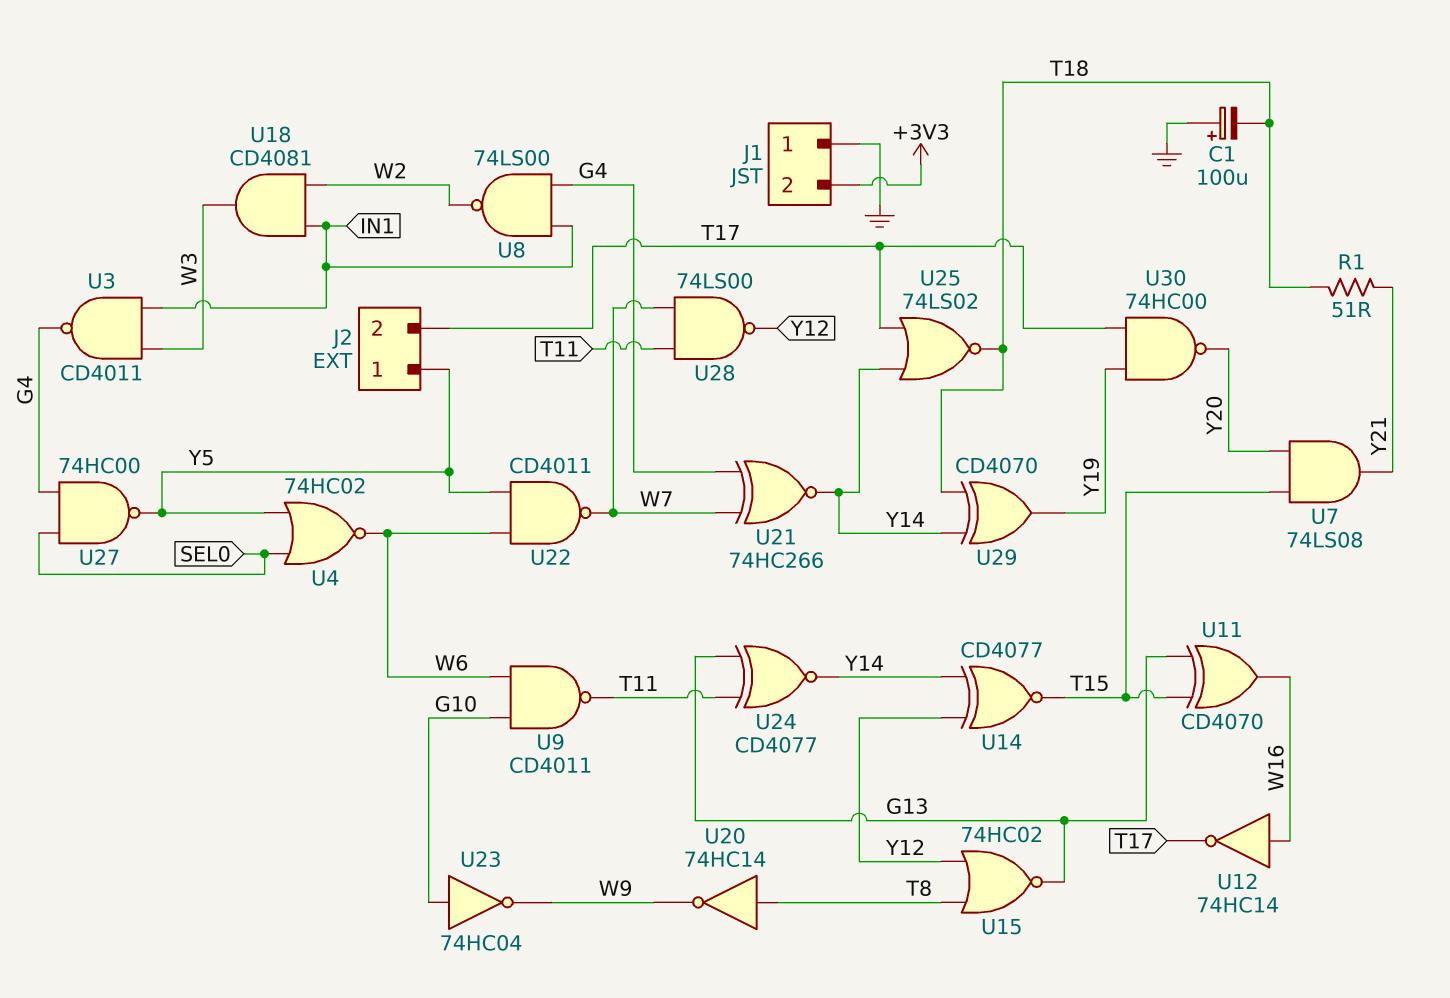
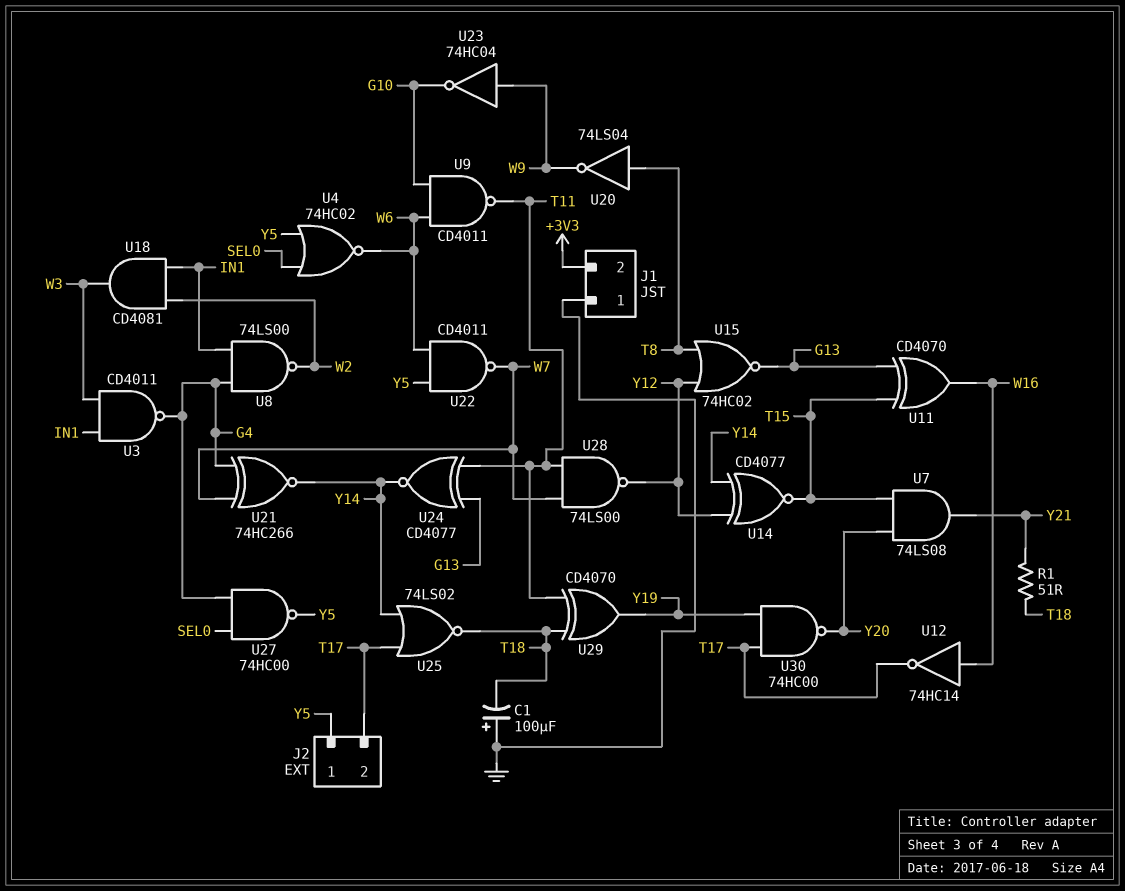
U20: NOT 74HC14 (in T8, out W9) -> NOT 74LS04 (in T8, out W9)
U23: NOT 74HC04 (in G10, out W9) -> NOT 74HC04 (in W9, out G10)
U29: XOR CD4070 (in T18, in Y14, out Y19) -> XOR CD4070 (in T11, in T18, out Y19)

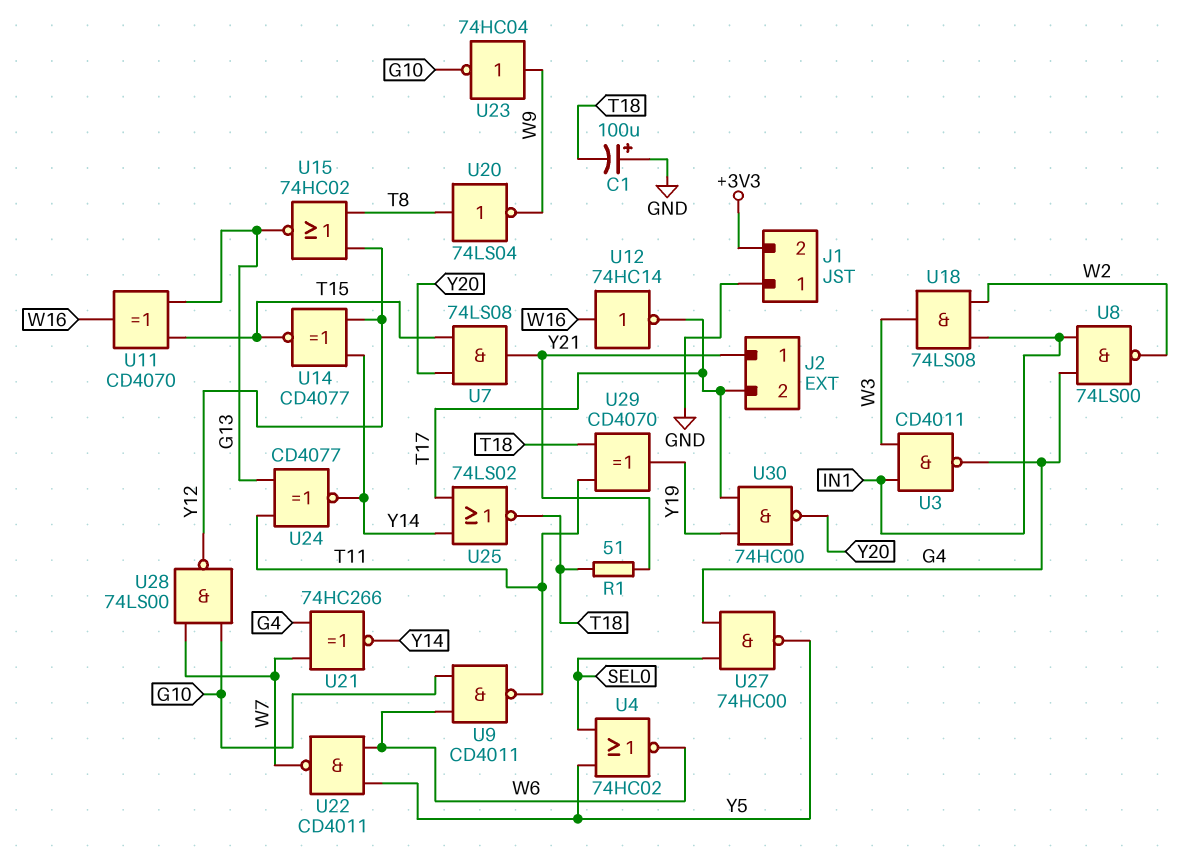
J2 pin 1: Y5 -> Y21
U18: AND CD4081 (in IN1, in W2, out W3) -> AND 74LS08 (in IN1, in W2, out W3)
U28: NAND 74LS00 (in T11, in W7, out Y12) -> NAND 74LS00 (in G10, in W7, out Y12)

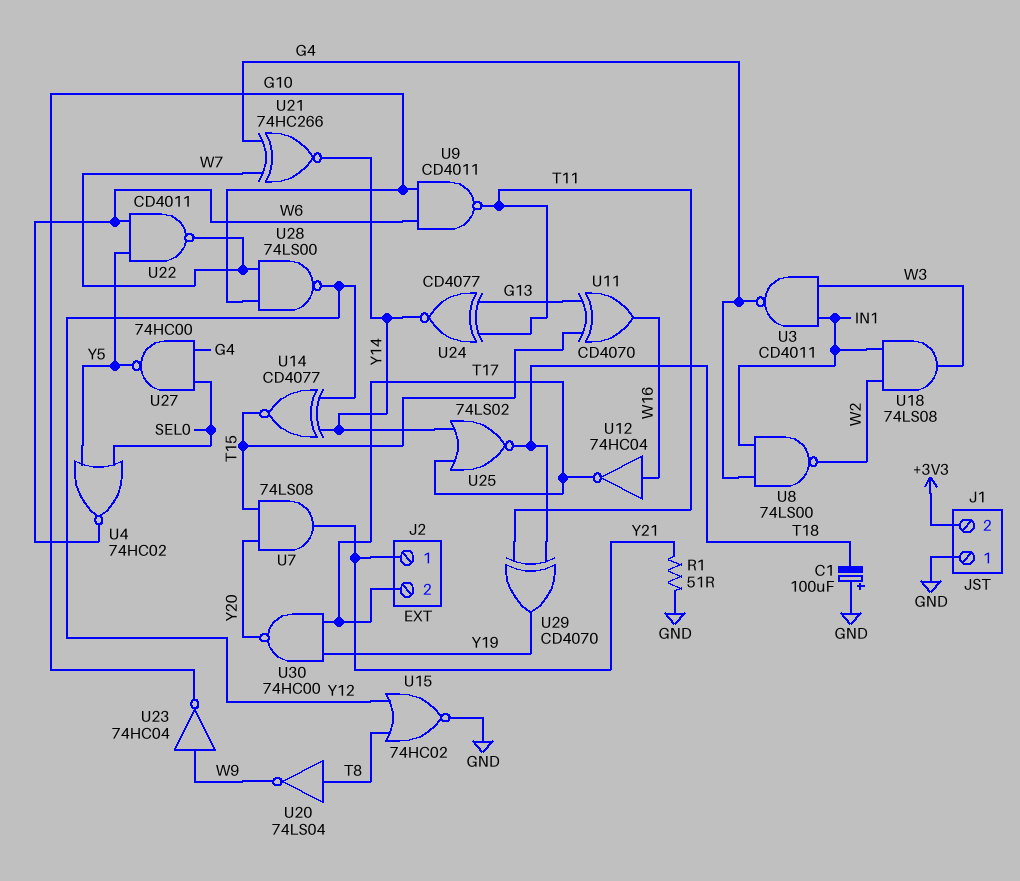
R1: 51 (T18, Y21) -> 51 (GND, Y21)
U12: NOT 74HC14 (in W16, out T17) -> NOT 74HC04 (in W16, out T17)
U15: NOR 74HC02 (in T8, in Y12, out G13) -> NOR 74HC02 (in T8, in Y12, out GND)

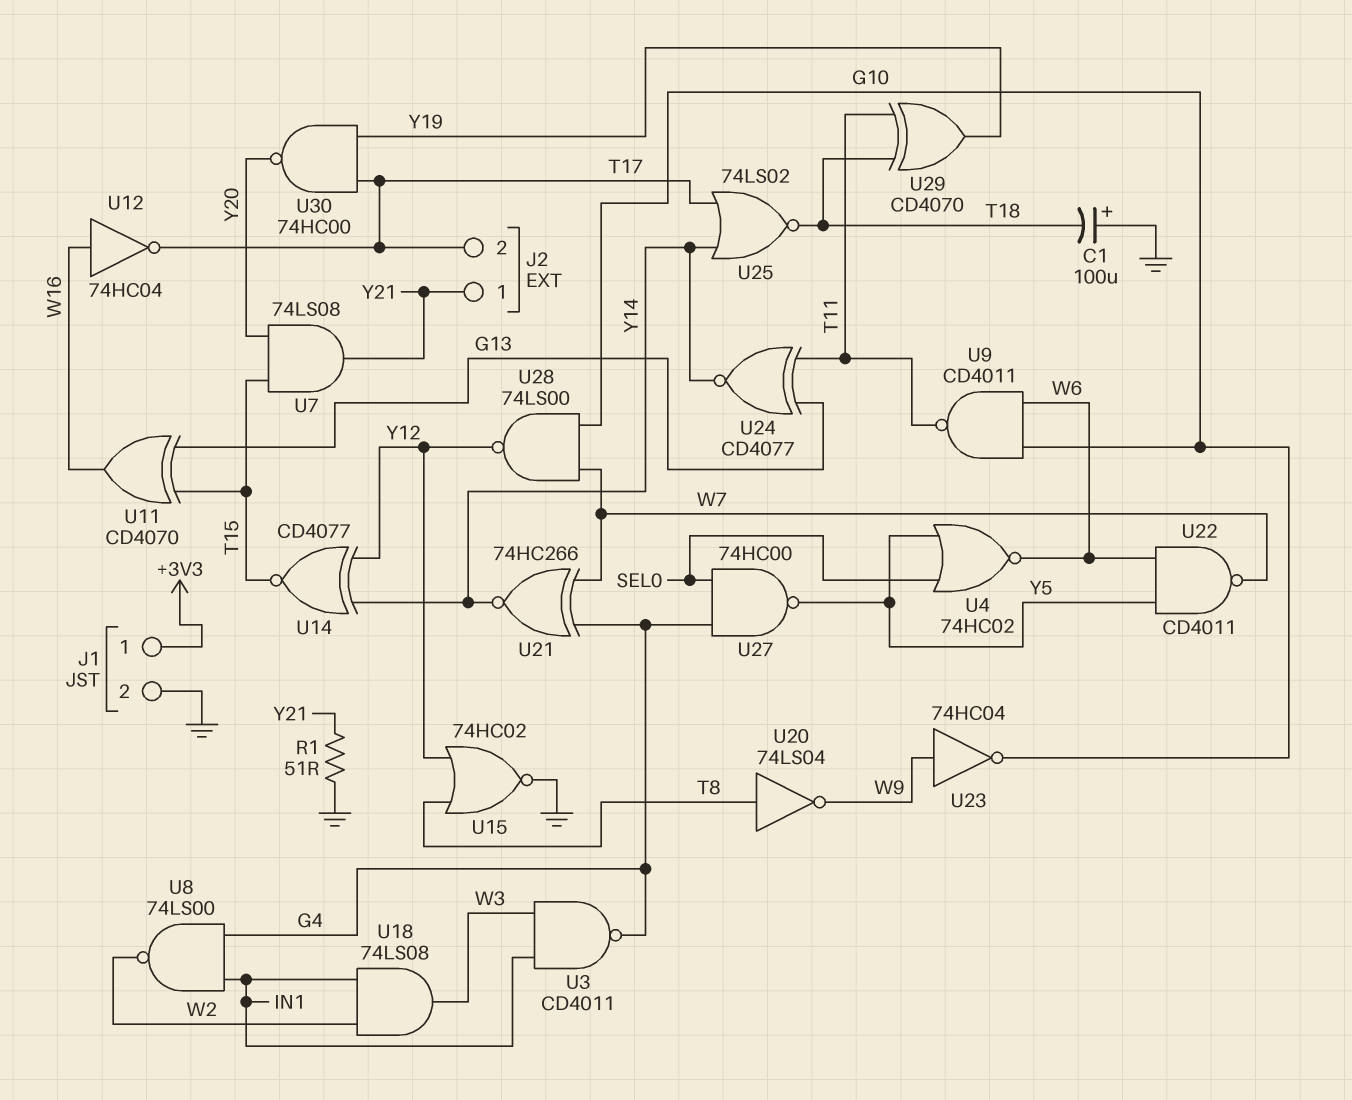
J1 pin 1: GND -> +3V3
J1 pin 2: +3V3 -> GND

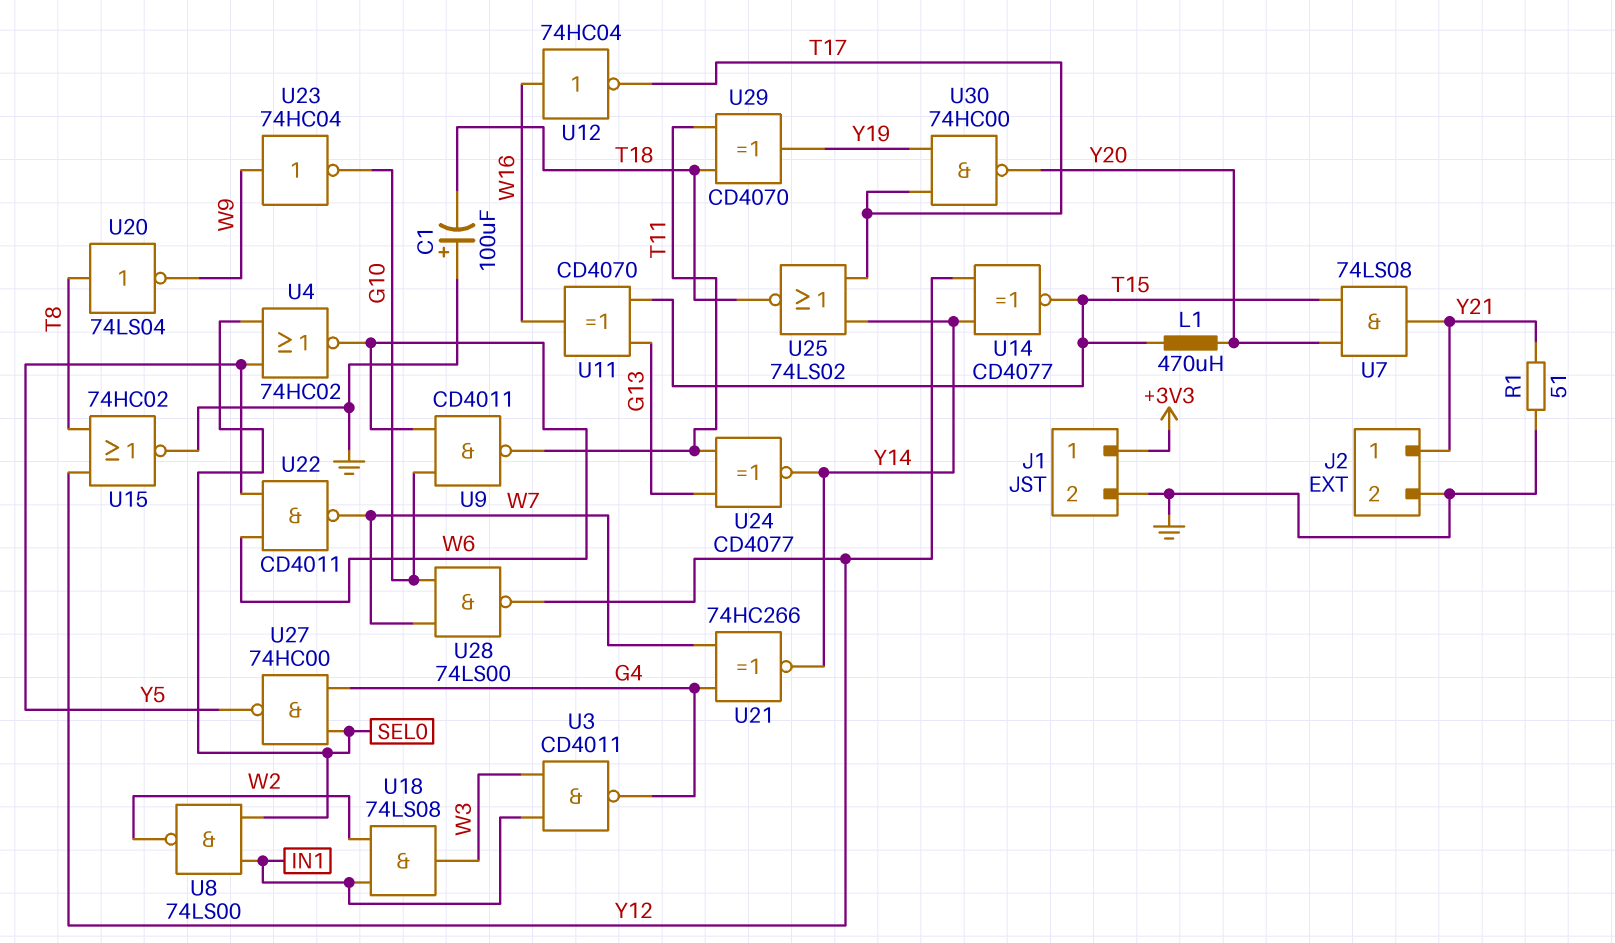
J2 pin 2: T17 -> GND
L1: none -> 470uH (T15, Y20)
U8: NAND 74LS00 (in G4, in IN1, out W2) -> NAND 74LS00 (in IN1, in SEL0, out W2)

